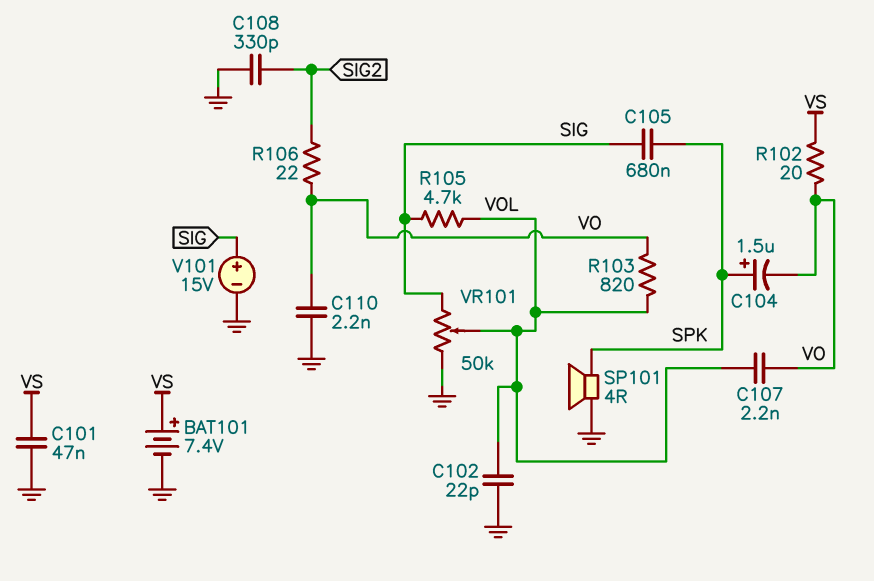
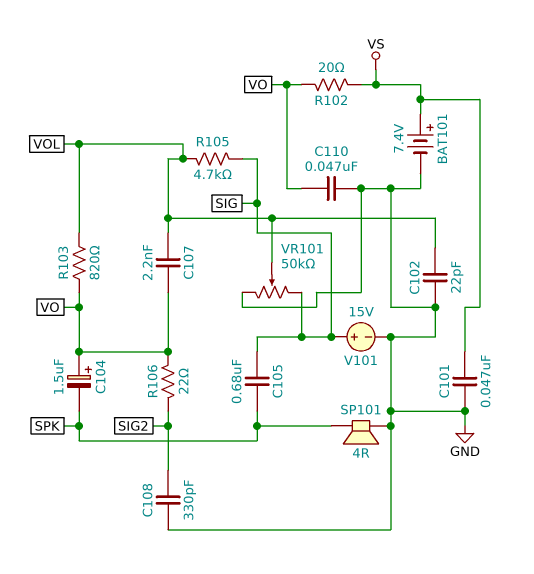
C104: 1.5uF (plus SPK, minus VO) -> 1.5uF (plus VO, minus SPK)
C110: 2.2nF (GND, VO) -> 47nF (GND, VO)

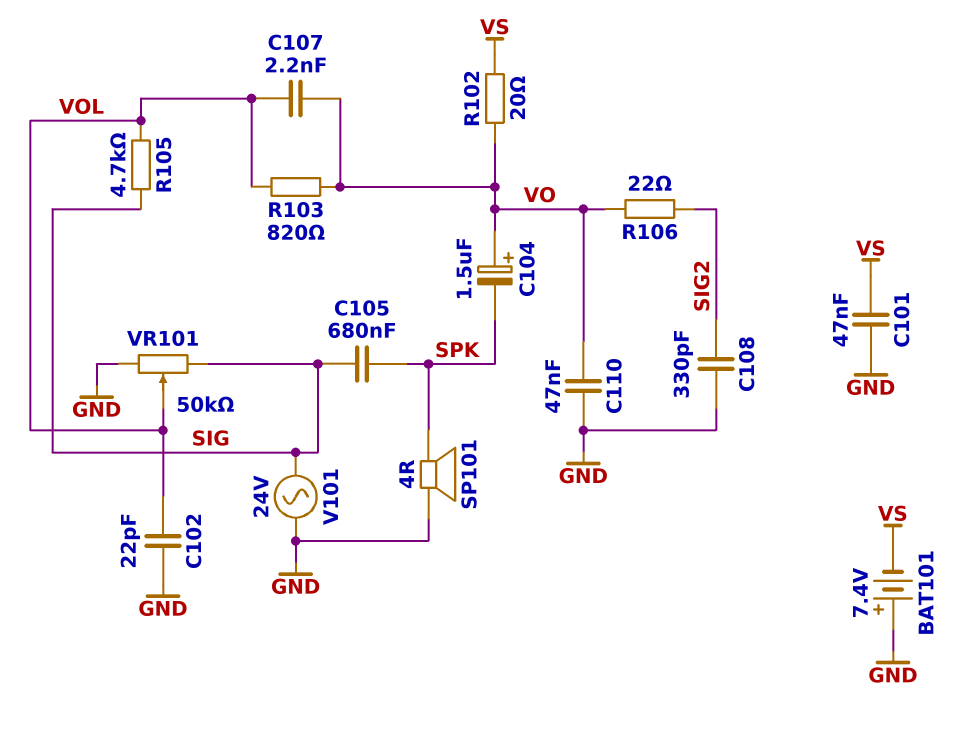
BAT101: 7.4V (plus VS, minus GND) -> 7.4V (plus GND, minus VS)
V101: 15V (plus SIG, minus GND) -> AC 24V (GND, SIG)

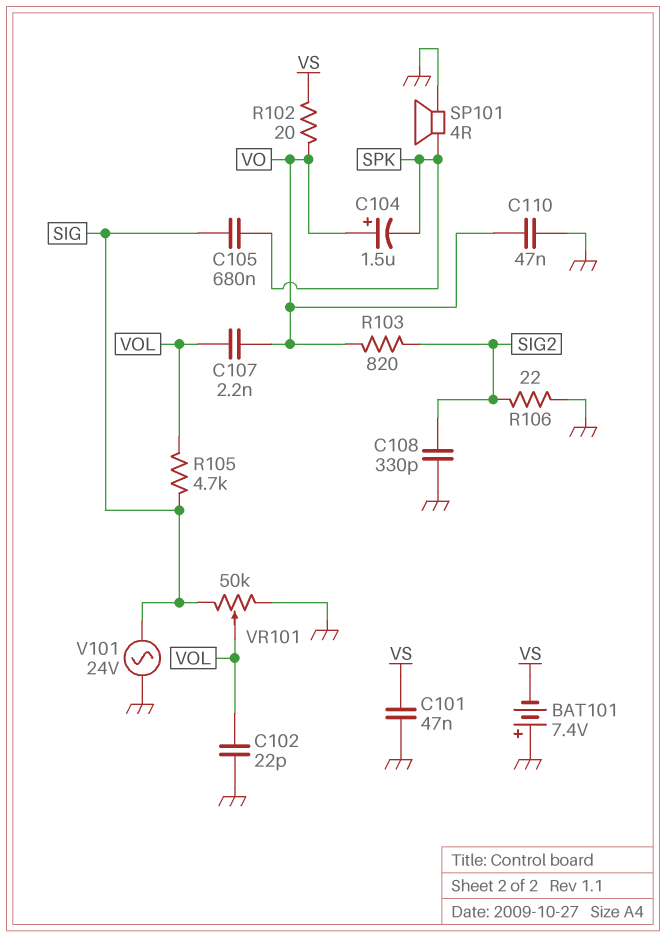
R103: 820 (VO, VOL) -> 820 (SIG2, VO)
R106: 22 (SIG2, VO) -> 22 (GND, SIG2)

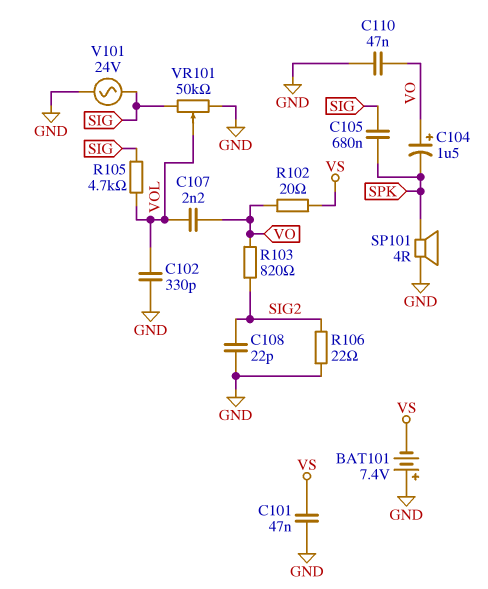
C102: 22pF (GND, VOL) -> 330pF (GND, VOL)
C108: 330pF (GND, SIG2) -> 22pF (GND, SIG2)

